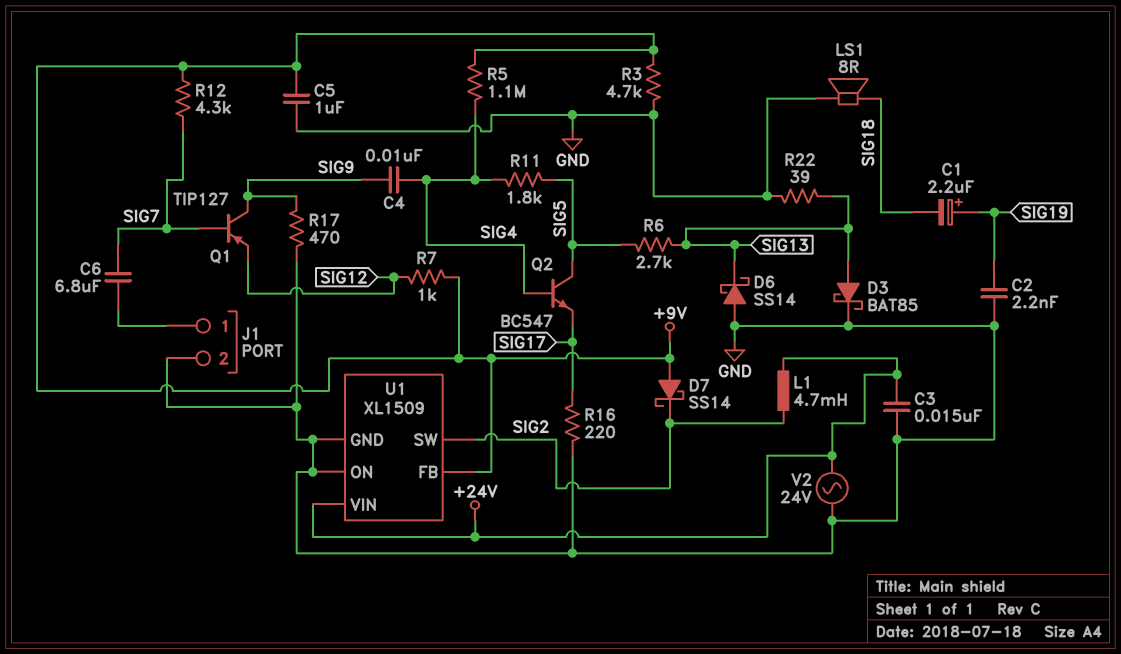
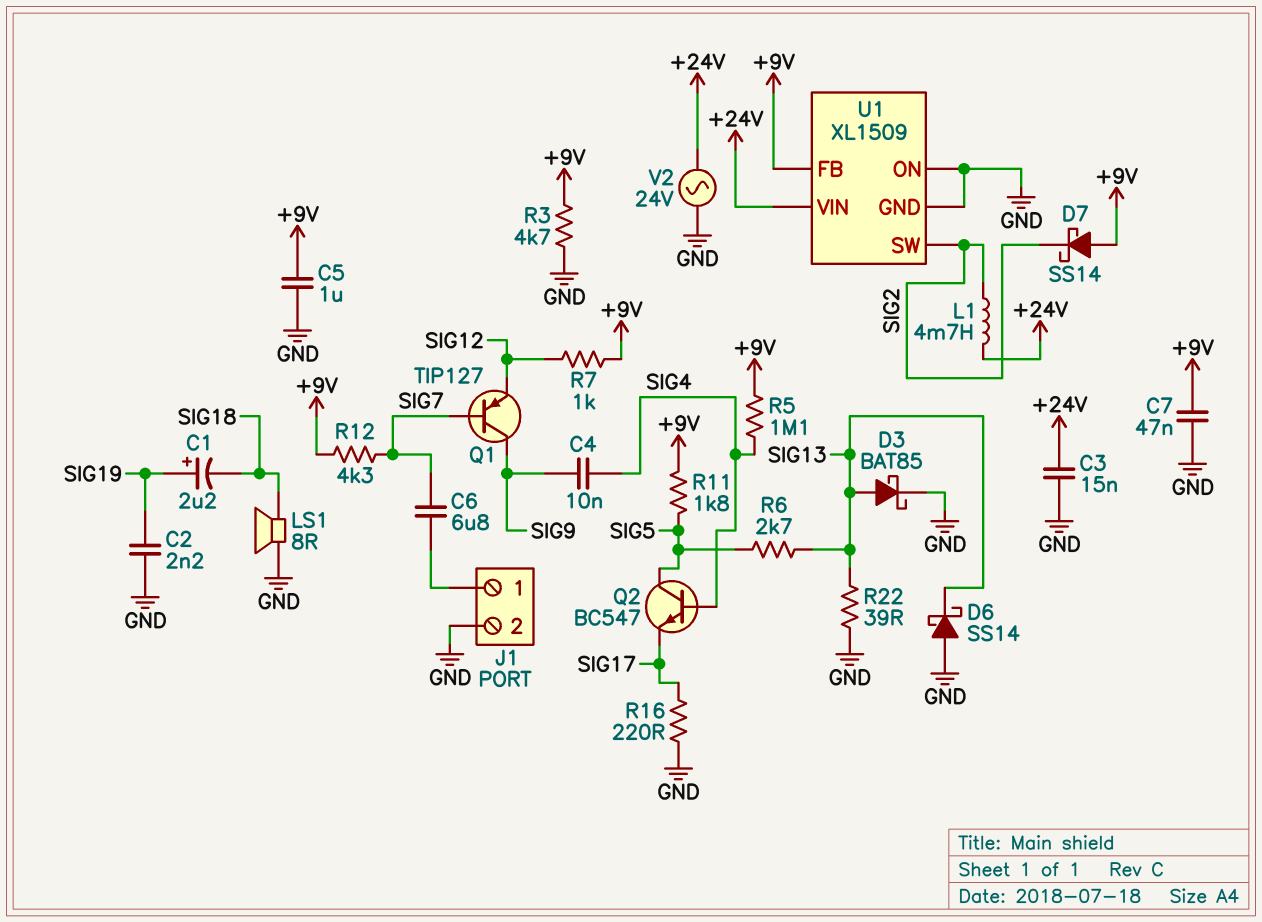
C7: none -> 47nF (+9V, GND)
R11: 1.8k (SIG4, SIG5) -> 1.8k (+9V, SIG5)
R17: 470 (GND, SIG9) -> none

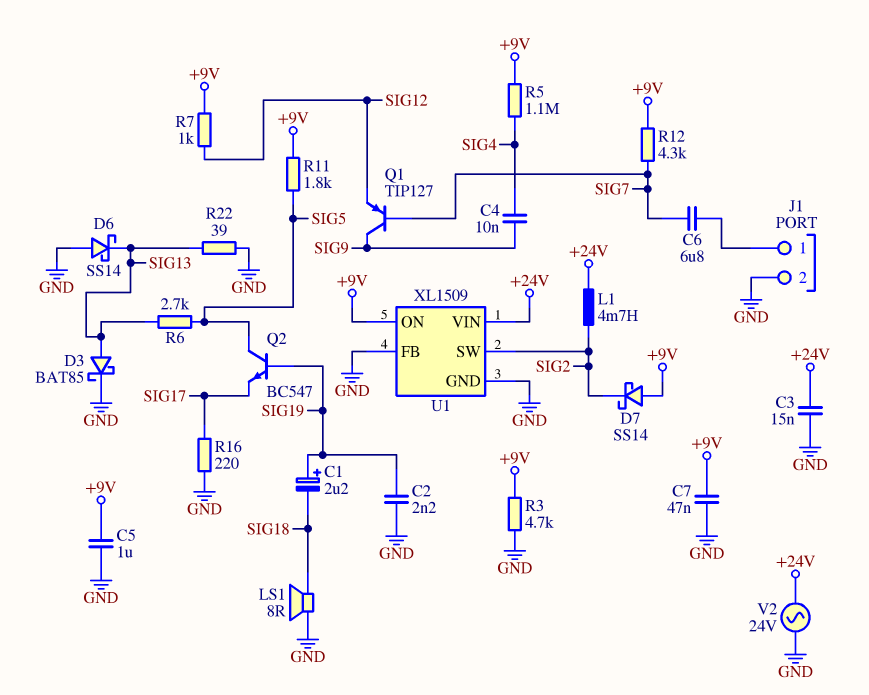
Q2: NPN BC547 (B SIG4, C SIG5, E SIG17) -> NPN BC547 (B SIG19, C SIG5, E SIG17)
U1 pin FB: +9V -> GND
U1 pin ON: GND -> +9V

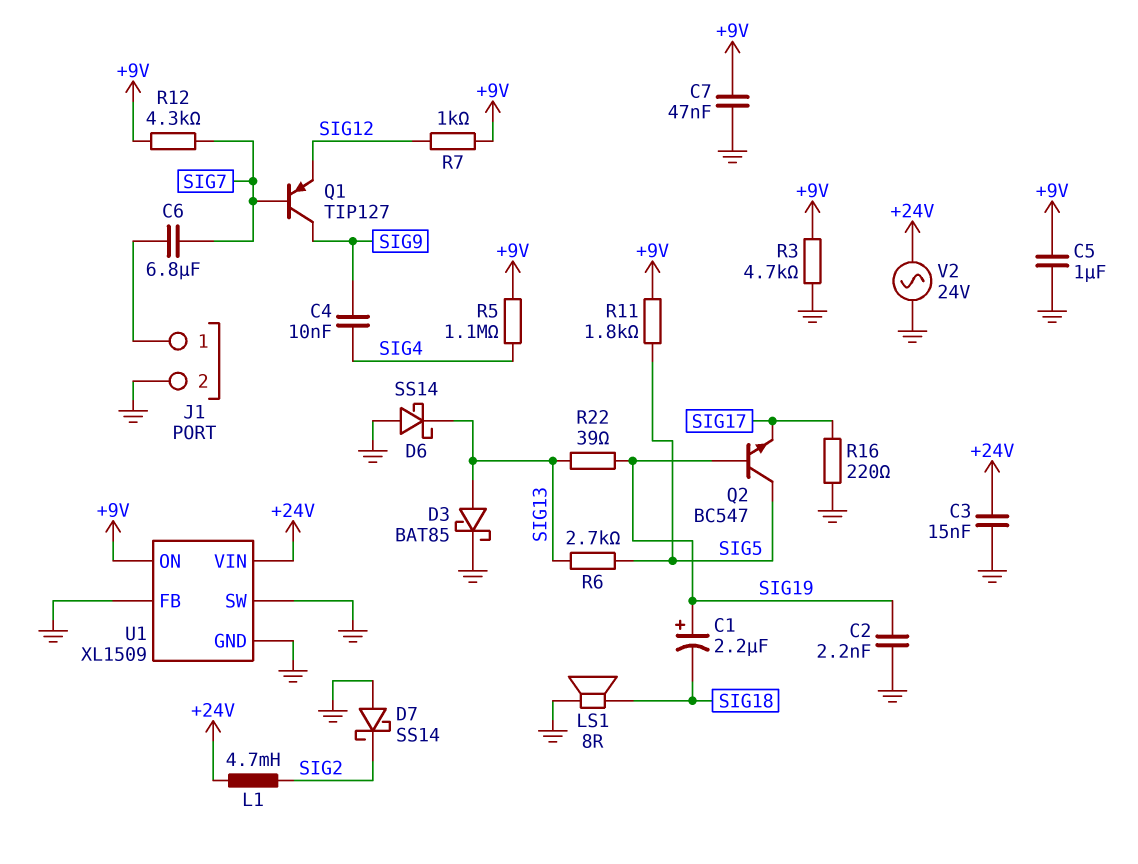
D7: schottky SS14 (A +9V, K SIG2) -> schottky SS14 (A GND, K SIG2)
R22: 39 (GND, SIG13) -> 39 (SIG13, SIG19)
U1 pin SW: SIG2 -> GND

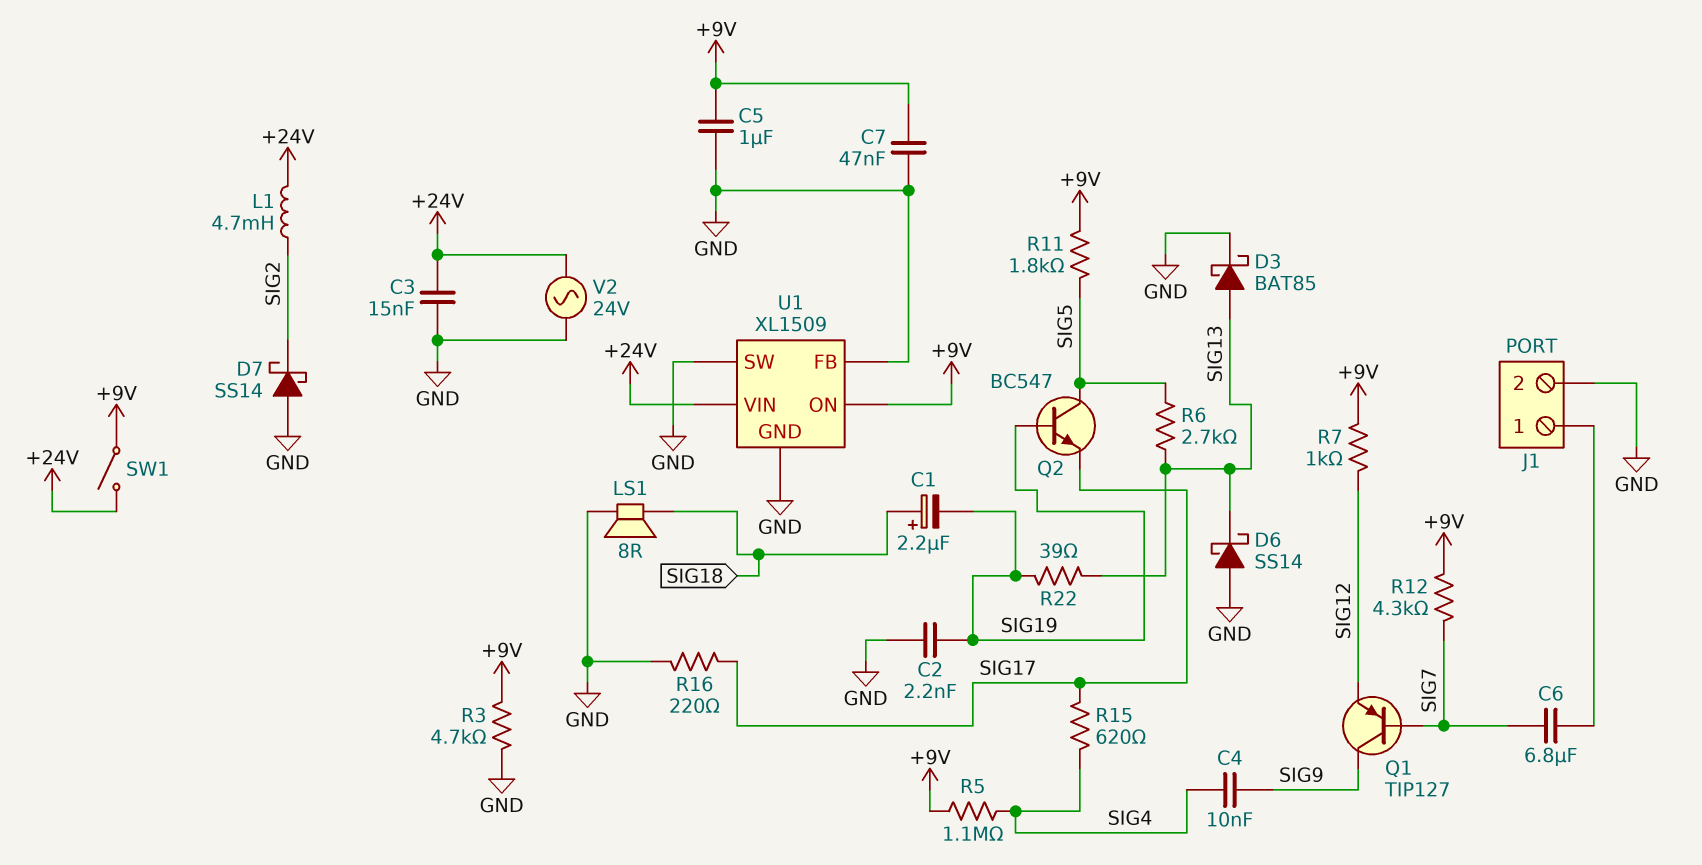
C1: 2.2uF (plus SIG19, minus SIG18) -> 2.2uF (plus SIG18, minus SIG19)
R15: none -> 620 (SIG4, SIG17)
SW1: none -> switch (+9V, +24V)

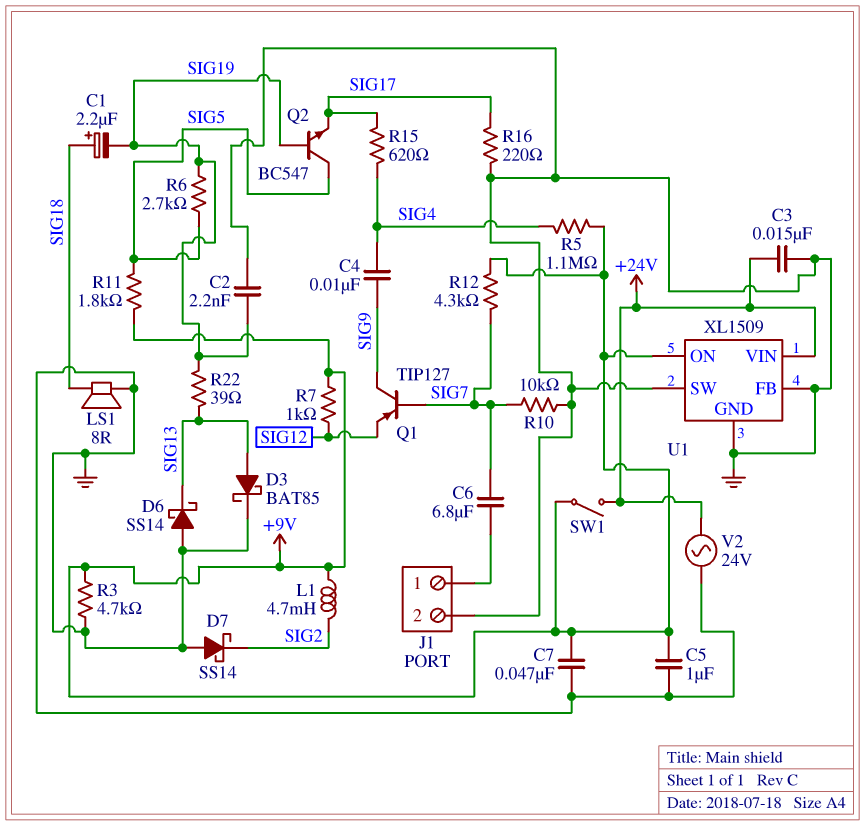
L1: 4.7mH (+24V, SIG2) -> 4.7mH (+9V, SIG2)
R6: 2.7k (SIG5, SIG13) -> 2.7k (SIG5, SIG19)
R10: none -> 10k (GND, SIG7)

